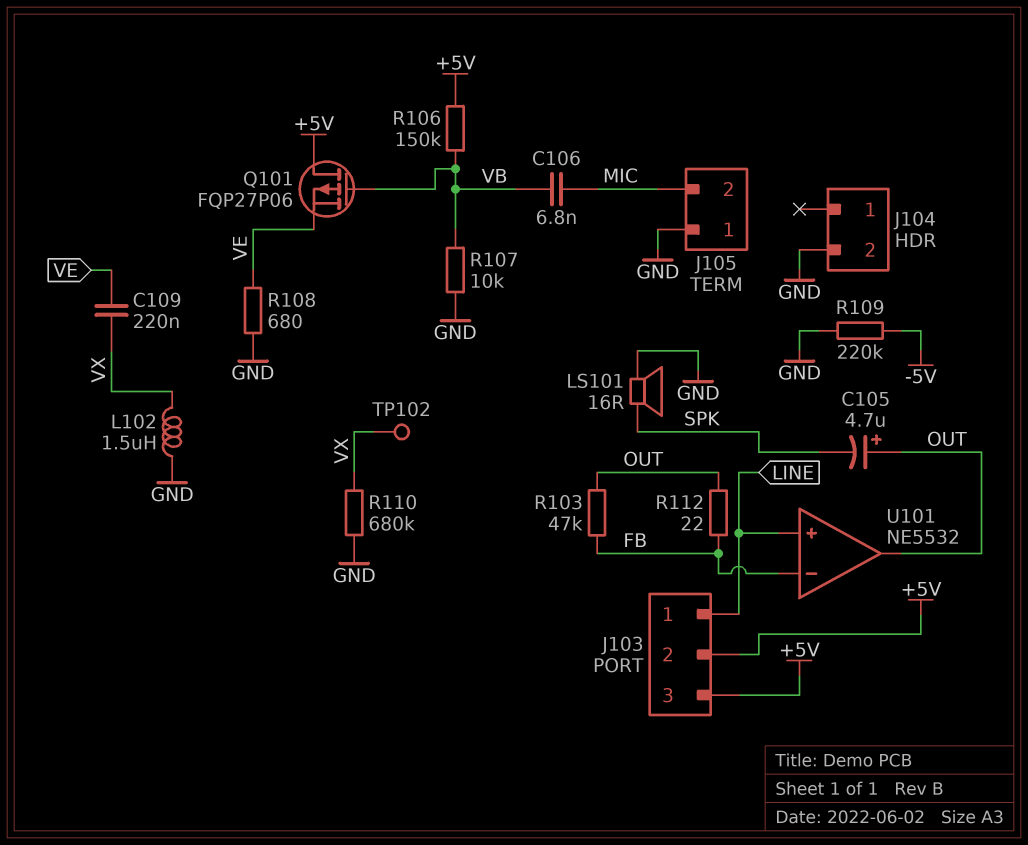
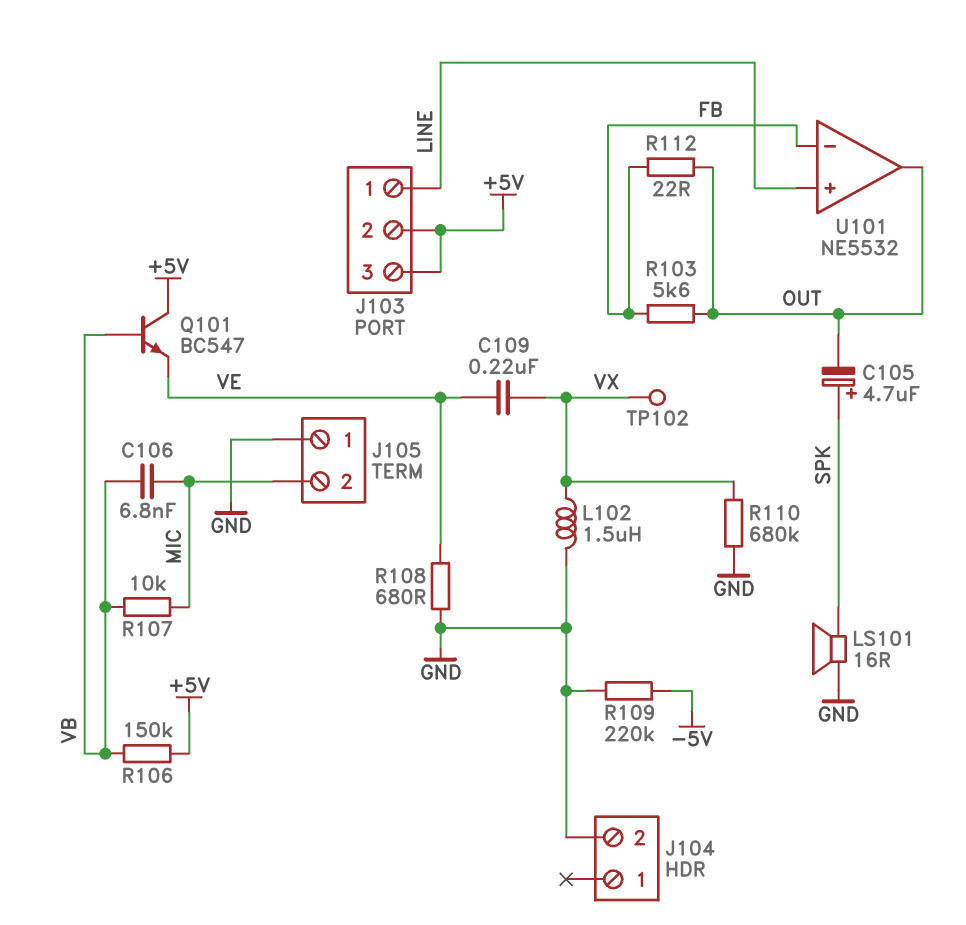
C105: 4.7uF (plus OUT, minus SPK) -> 4.7uF (plus SPK, minus OUT)
Q101: PMOS FQP27P06 (G VB, D +5V, S VE) -> NPN BC547 (B VB, C +5V, E VE)
R103: 47k (FB, OUT) -> 5.6k (FB, OUT)
R107: 10k (GND, VB) -> 10k (MIC, VB)

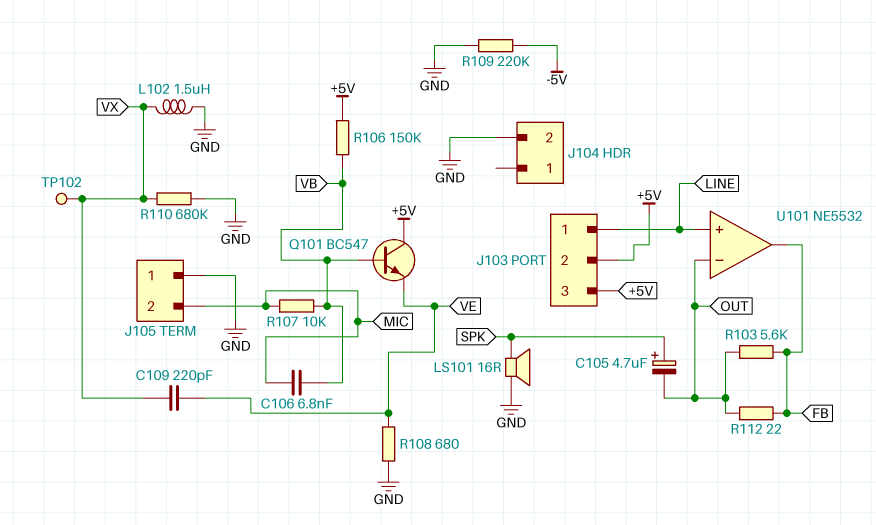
C109: 220nF (VE, VX) -> 220pF (VE, VX)
U101 pin in-: FB -> OUT
U101 pin out: OUT -> FB

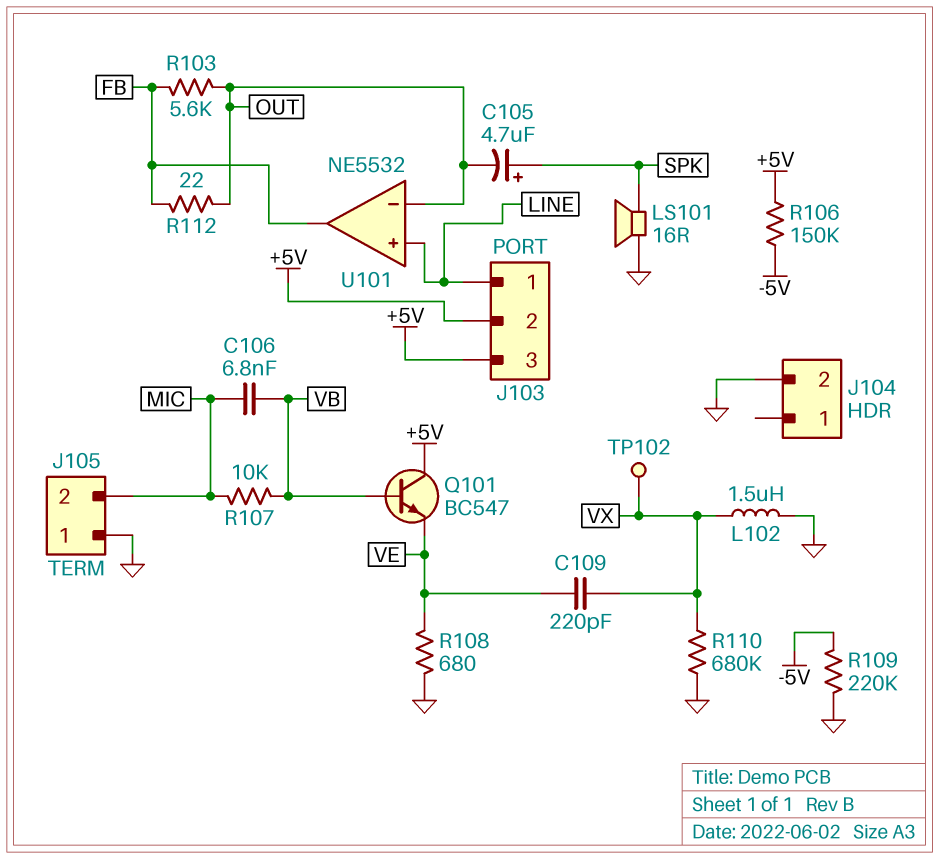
R106: 150k (+5V, VB) -> 150k (+5V, -5V)

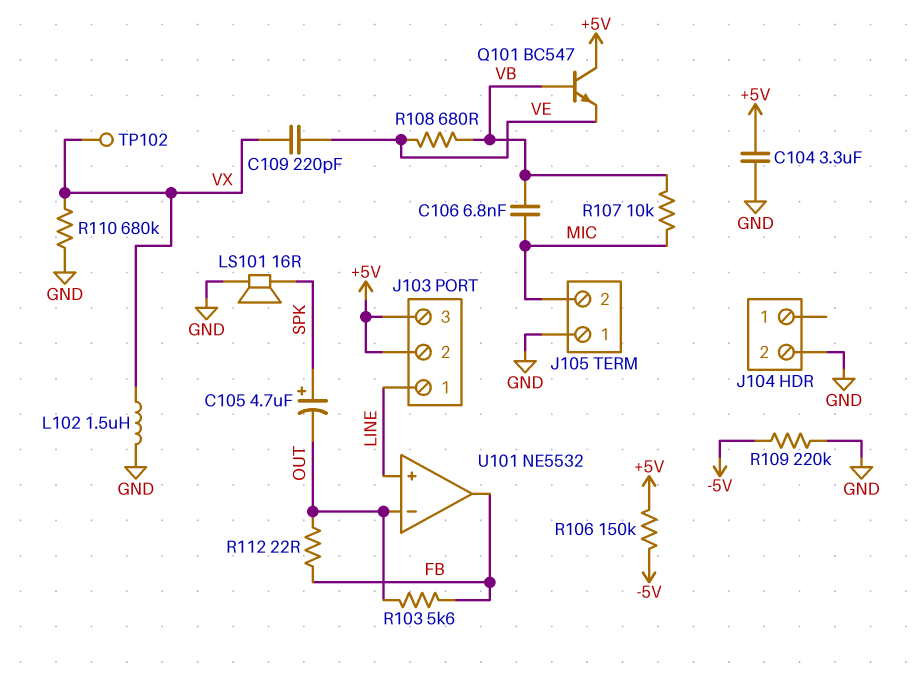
C104: none -> 3.3uF (+5V, GND)
R108: 680 (GND, VE) -> 680 (VB, VE)

